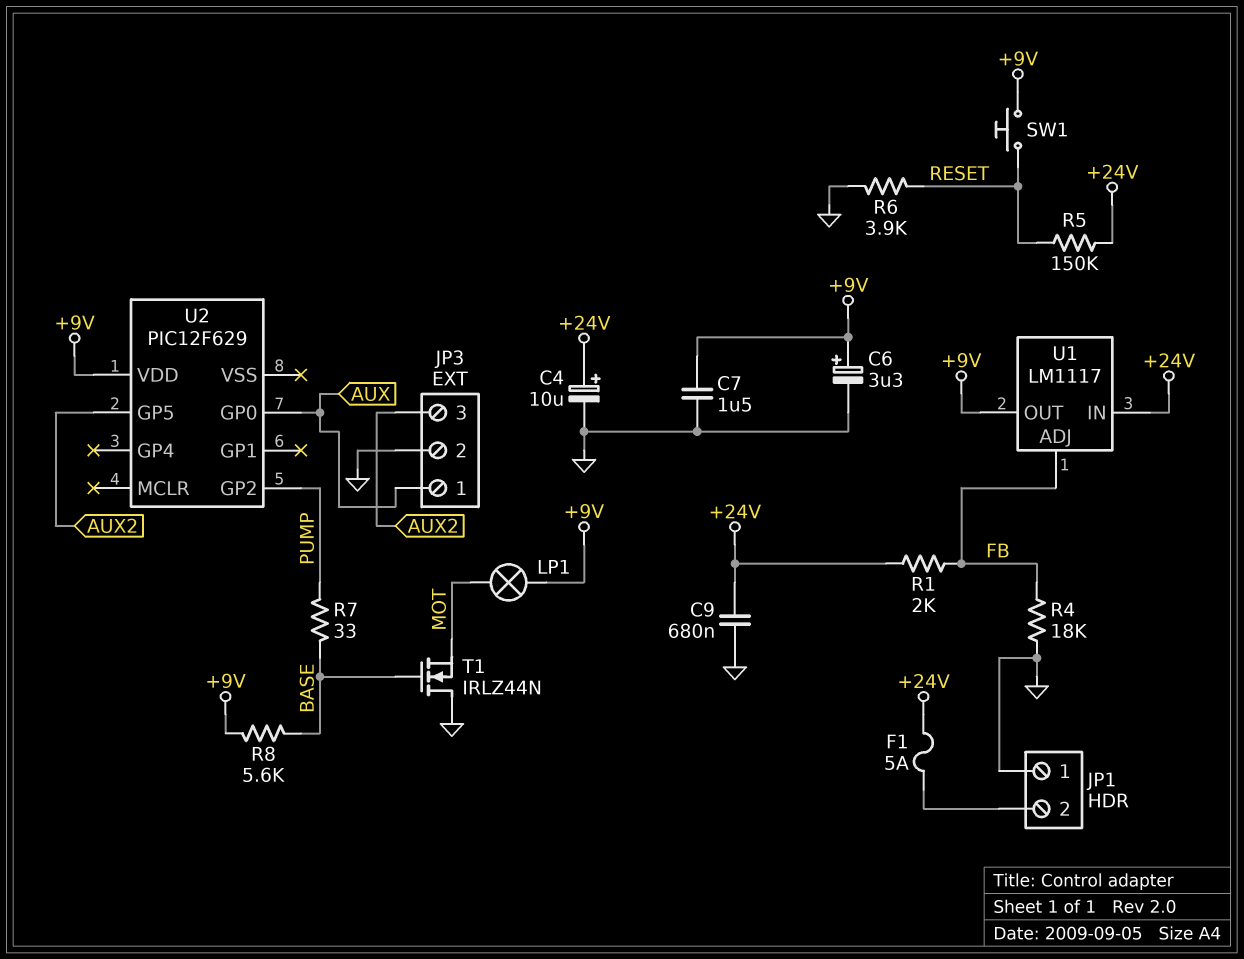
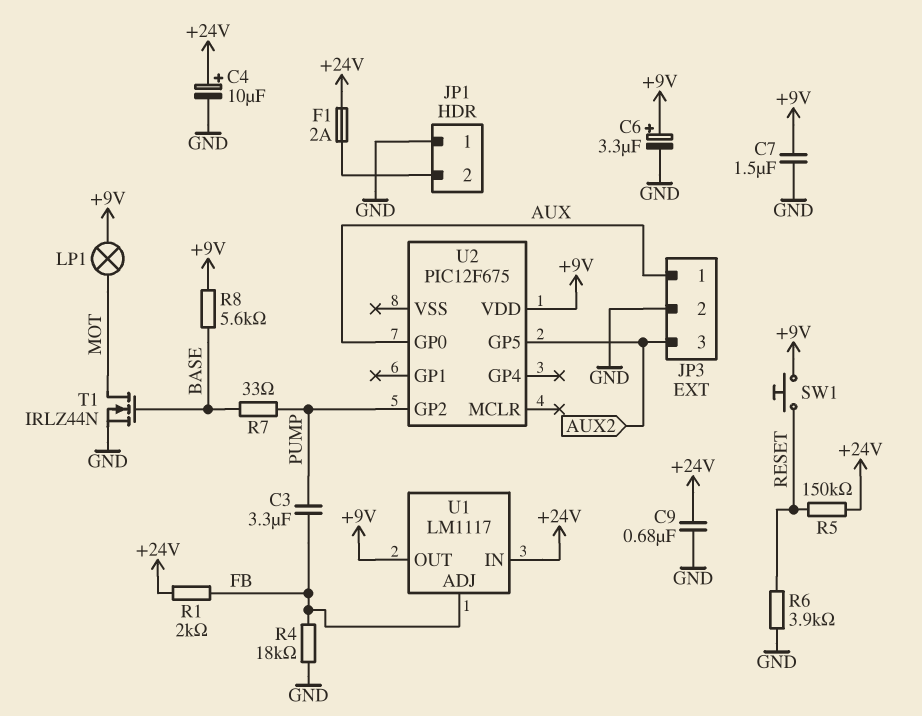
C3: none -> 3.3uF (FB, PUMP)
F1: 5A (+24V, JP1/2) -> 2A (+24V, JP1/2)
T1: NMOS IRLZ44N (G BASE, D GND, S MOT) -> NMOS IRLZ44N (G BASE, D MOT, S GND)
U2: PIC12F629 -> PIC12F675

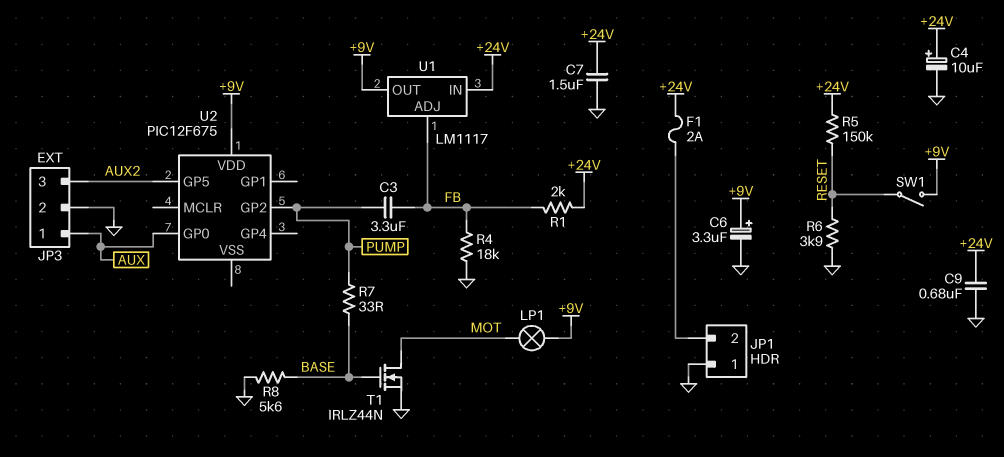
C7: 1.5uF (+9V, GND) -> 1.5uF (+24V, GND)
R8: 5.6k (+9V, BASE) -> 5.6k (BASE, GND)
SW1: button (+9V, RESET) -> switch (+9V, RESET)

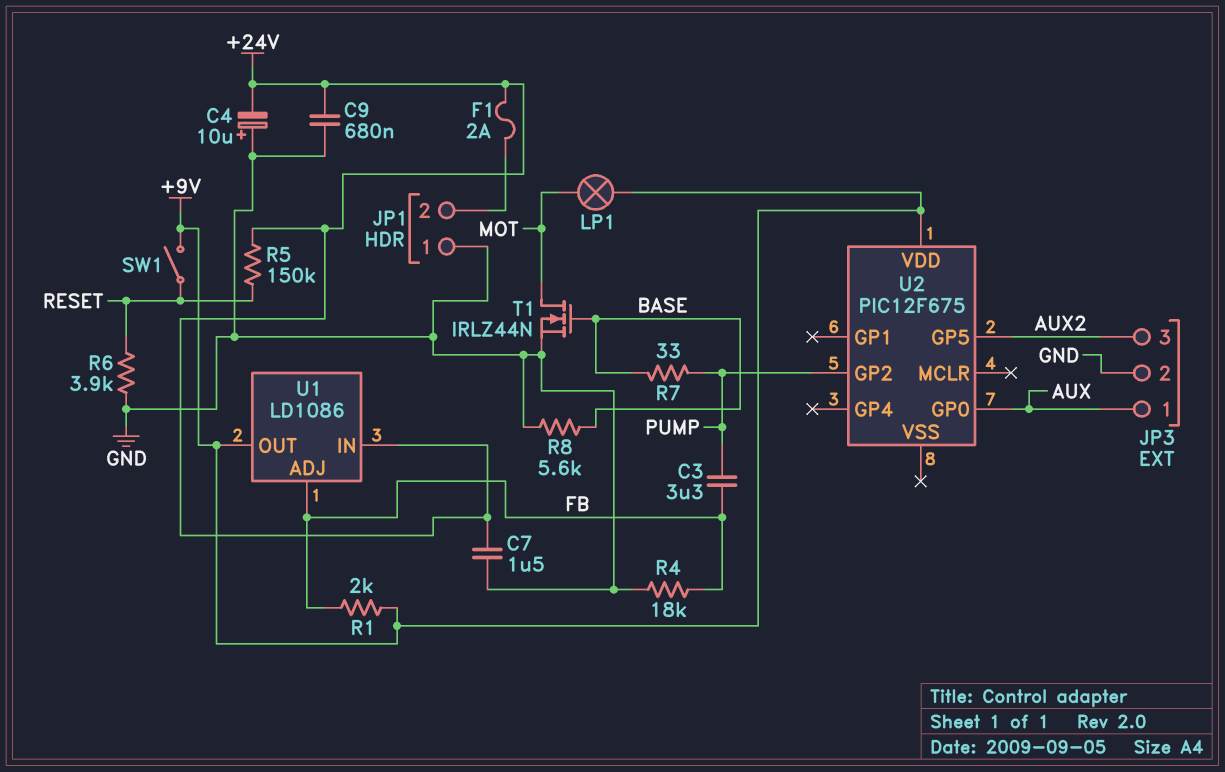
C4: 10uF (plus +24V, minus GND) -> 10uF (plus GND, minus +24V)
C6: 3.3uF (plus +9V, minus GND) -> none
R1: 2k (+24V, FB) -> 2k (+9V, FB)
U1: LM1117 -> LD1086

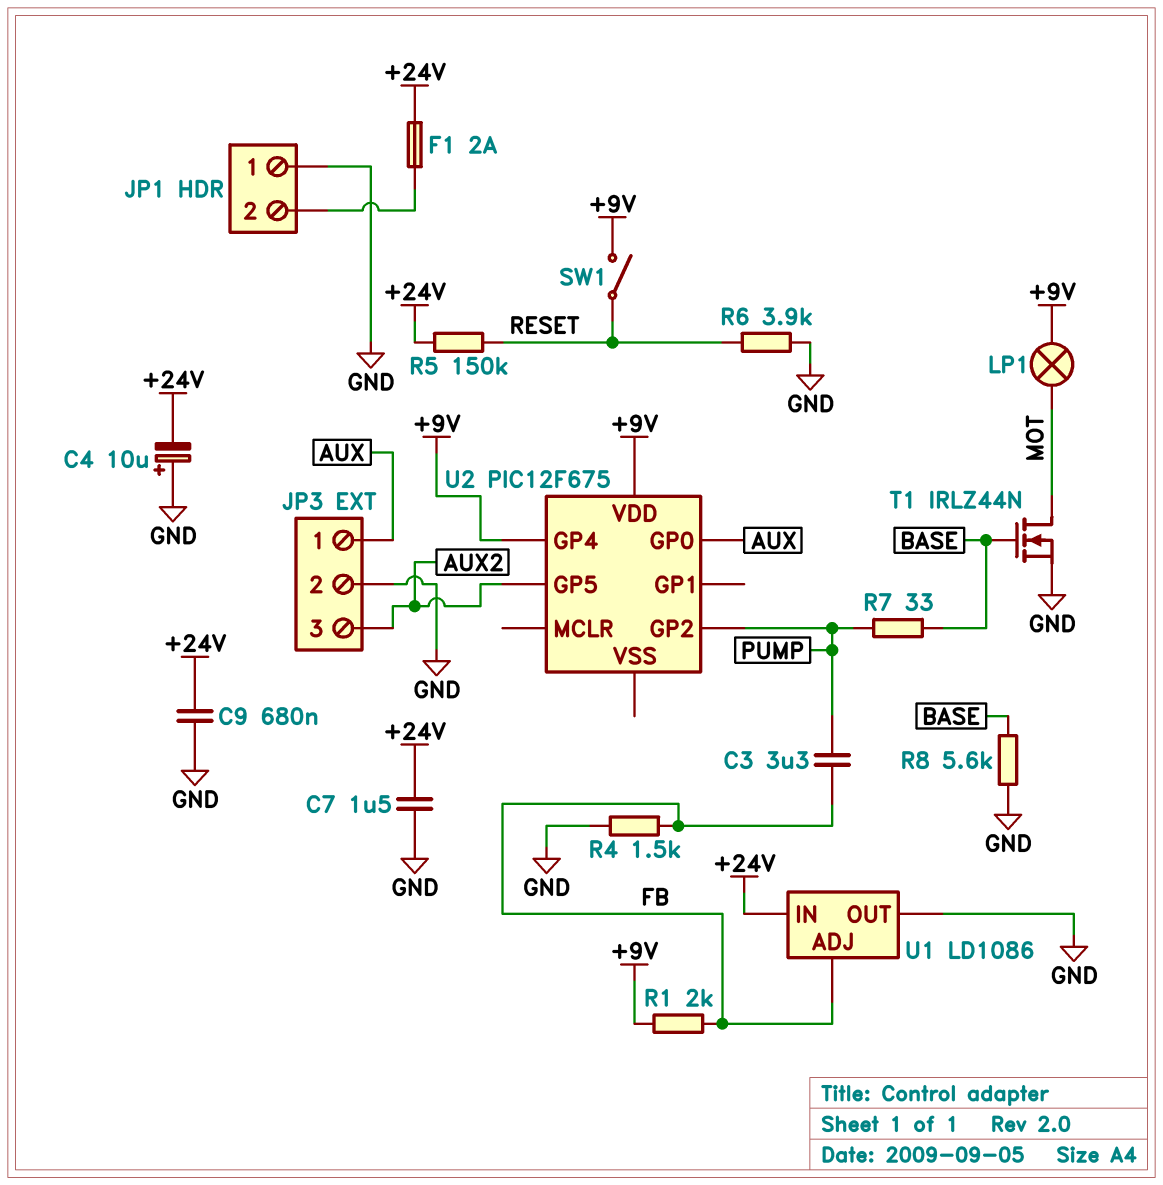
R4: 18k (FB, GND) -> 1.5k (FB, GND)
U1 pin OUT: +9V -> GND
U2 pin GP4: none -> +9V

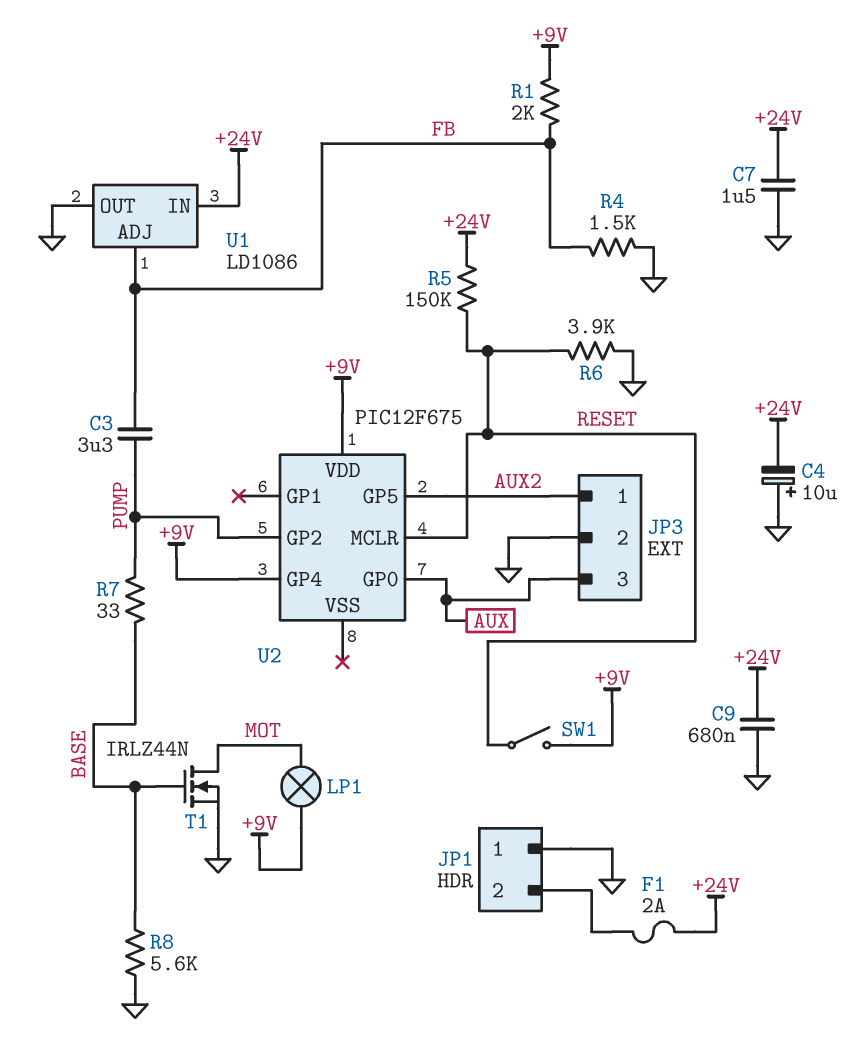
JP3 pin 1: AUX -> AUX2
JP3 pin 3: AUX2 -> AUX
U2 pin MCLR: none -> RESET

